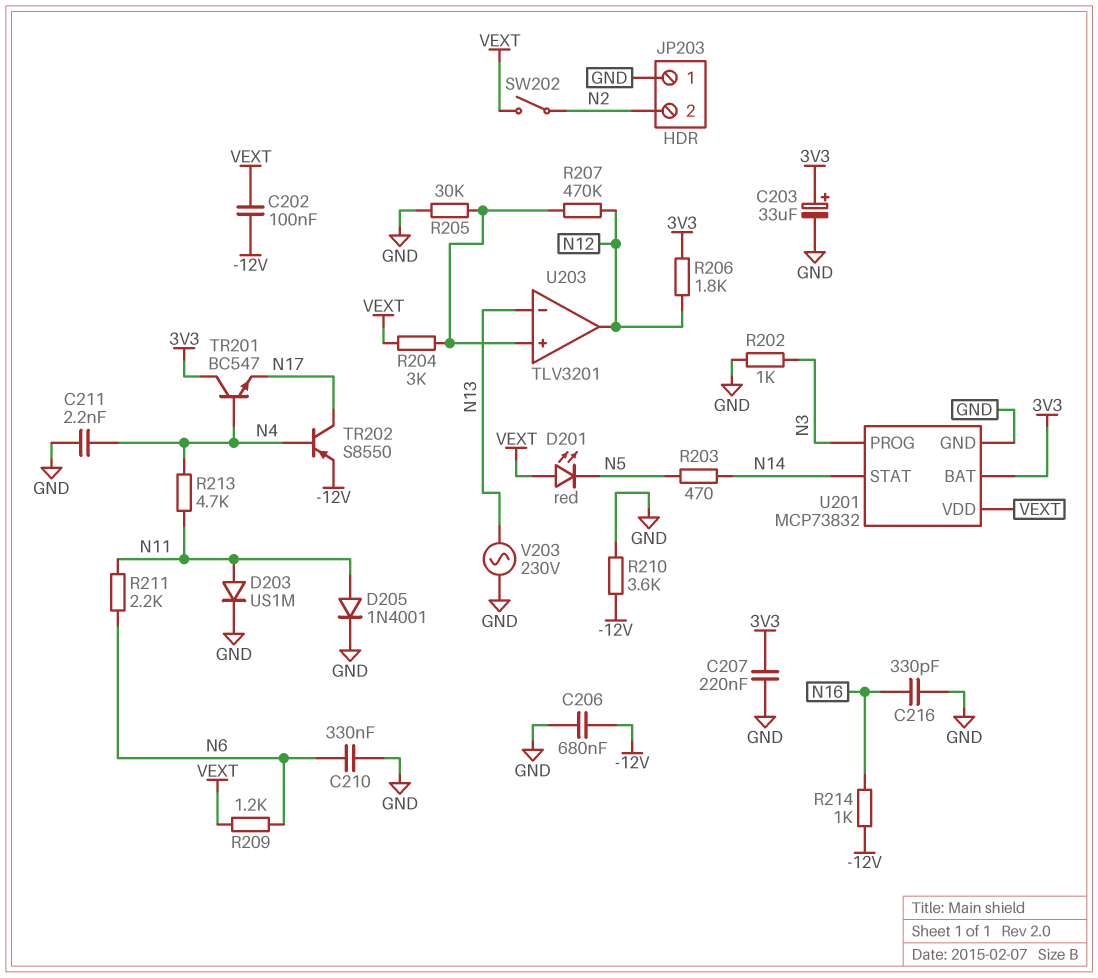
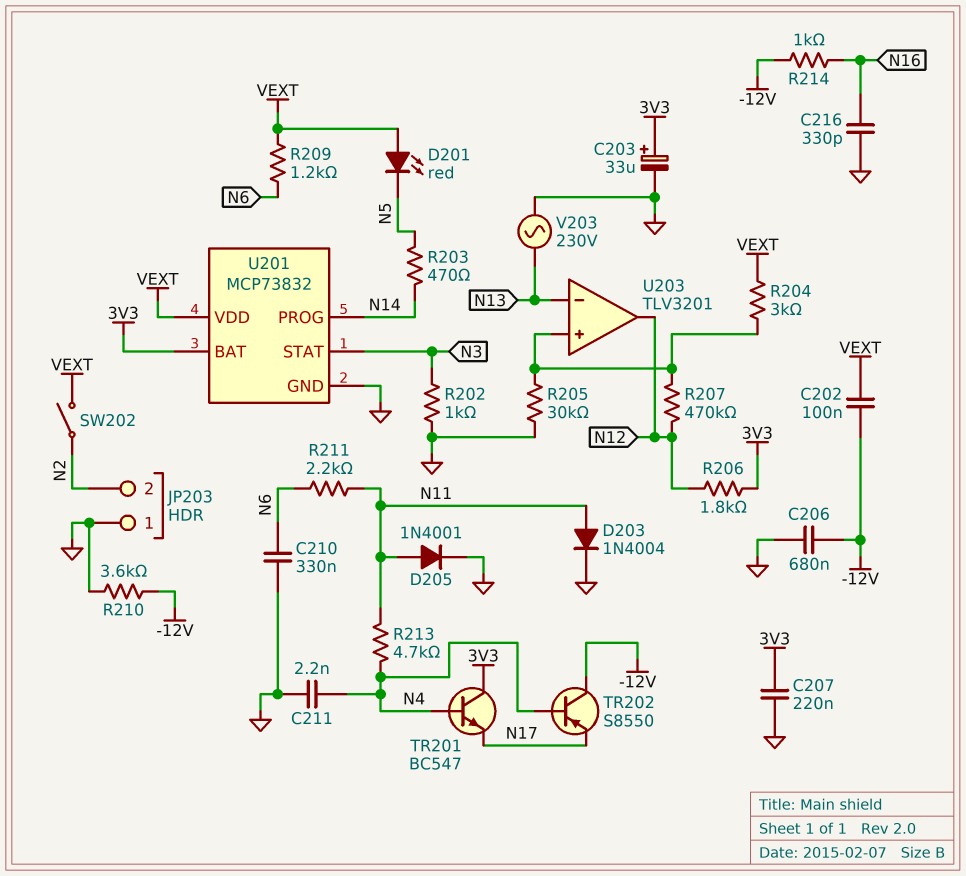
D203: diode US1M (A N11, K GND) -> diode 1N4004 (A N11, K GND)
TR202: PNP S8550 (B N4, C N17, E -12V) -> PNP S8550 (B N4, C -12V, E N17)
U201 pin PROG: N3 -> N14
U201 pin STAT: N14 -> N3

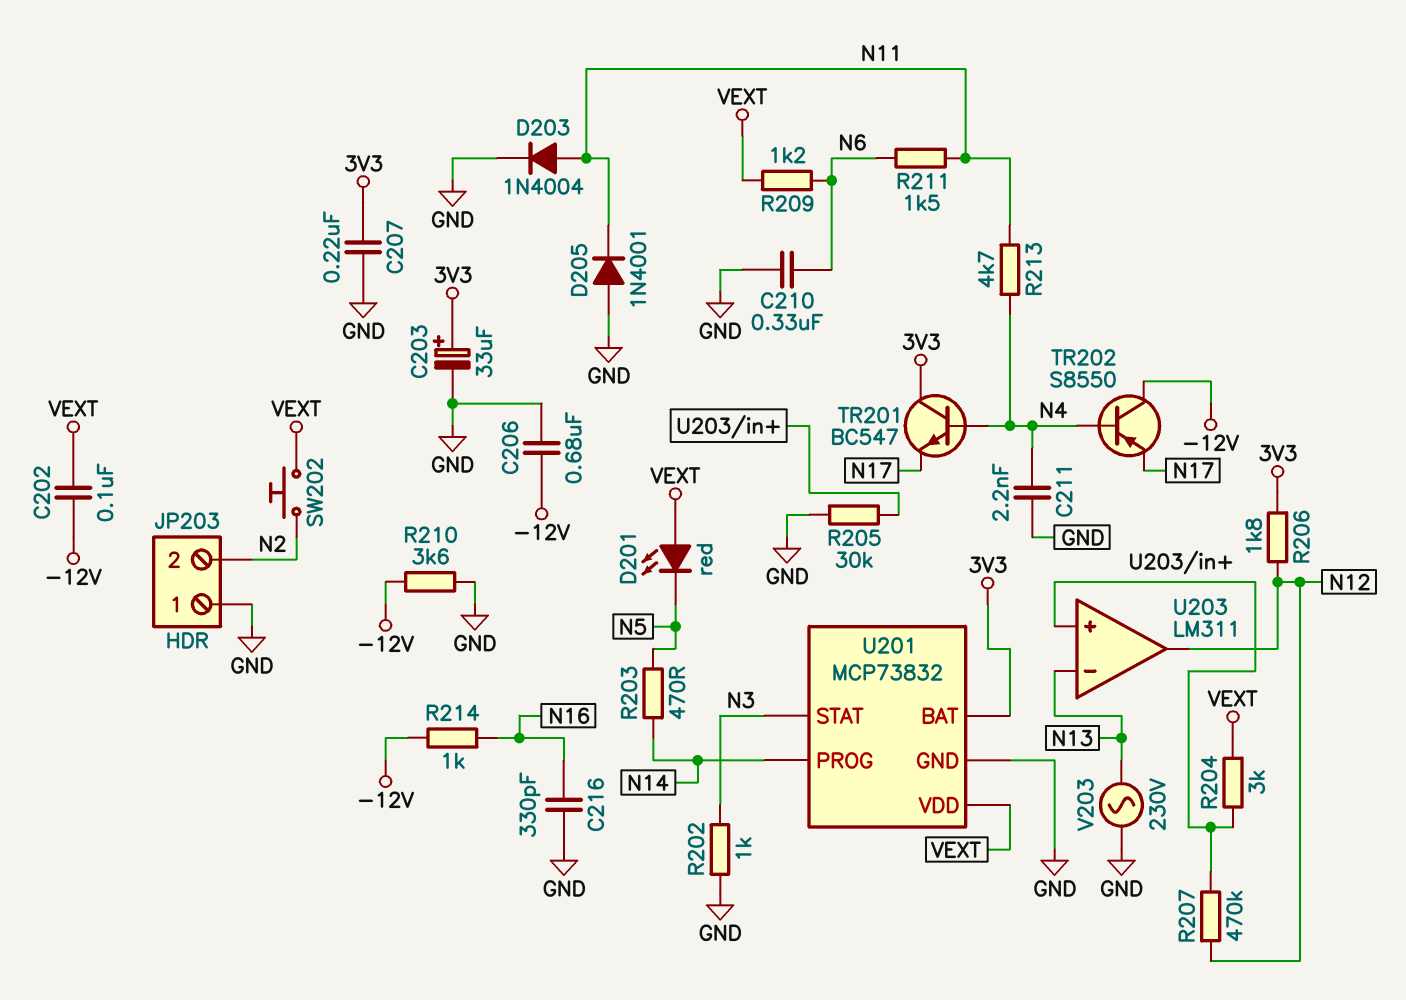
D205: diode 1N4001 (A N11, K GND) -> diode 1N4001 (A GND, K N11)
R211: 2.2k (N6, N11) -> 1.5k (N6, N11)
SW202: switch (N2, VEXT) -> button (N2, VEXT)
U203: TLV3201 -> LM311

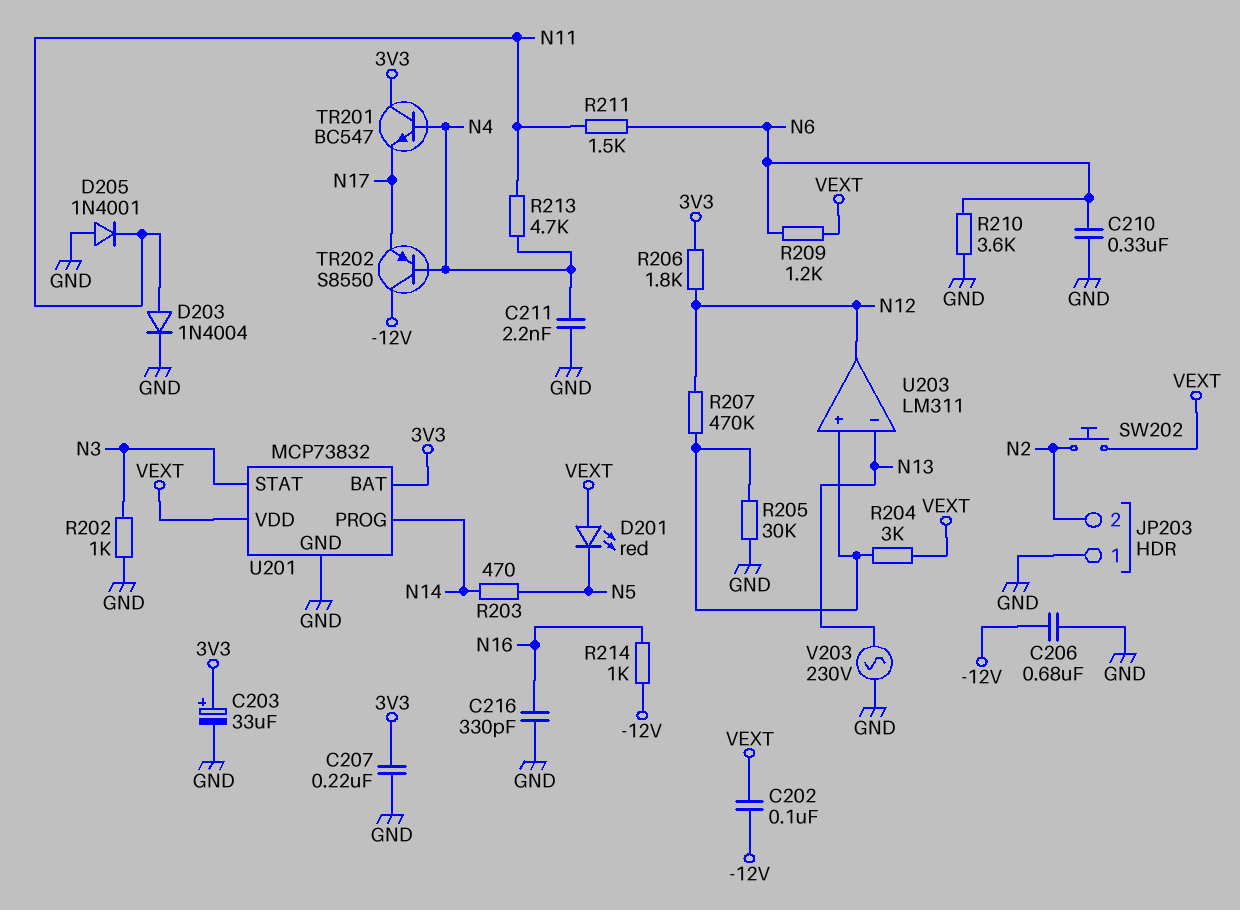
R210: 3.6k (-12V, GND) -> 3.6k (GND, N6)

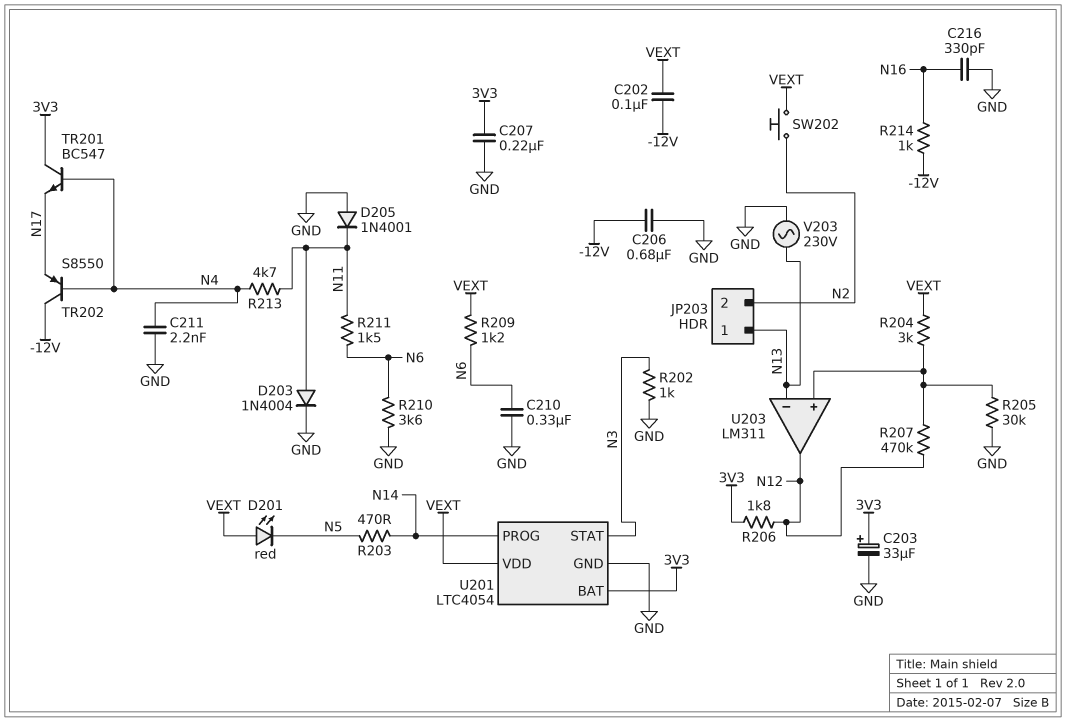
JP203 pin 1: GND -> N13
U201: MCP73832 -> LTC4054

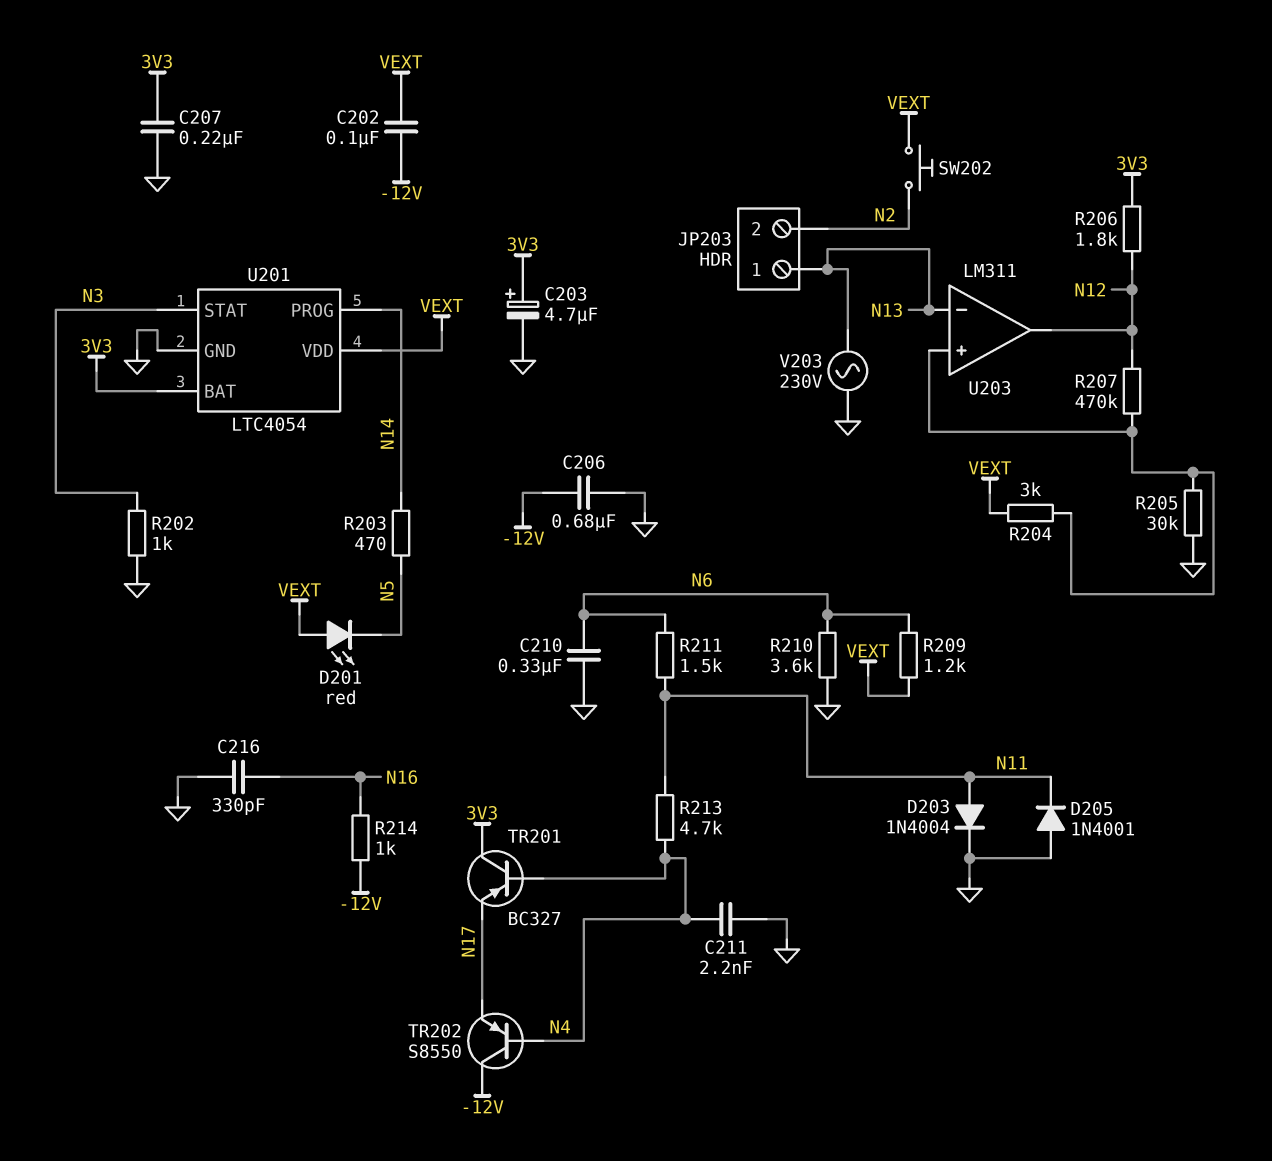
C203: 33uF (plus 3V3, minus GND) -> 4.7uF (plus 3V3, minus GND)
TR201: NPN BC547 (B N4, C 3V3, E N17) -> PNP BC327 (B N4, C 3V3, E N17)

